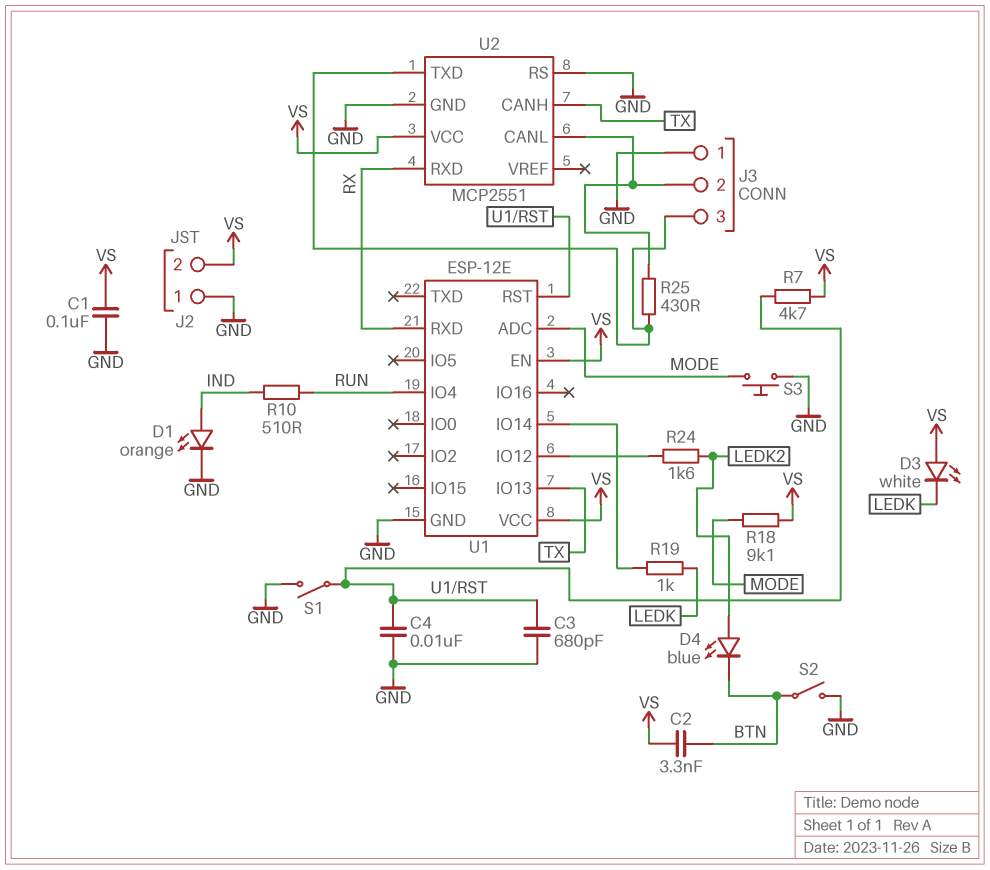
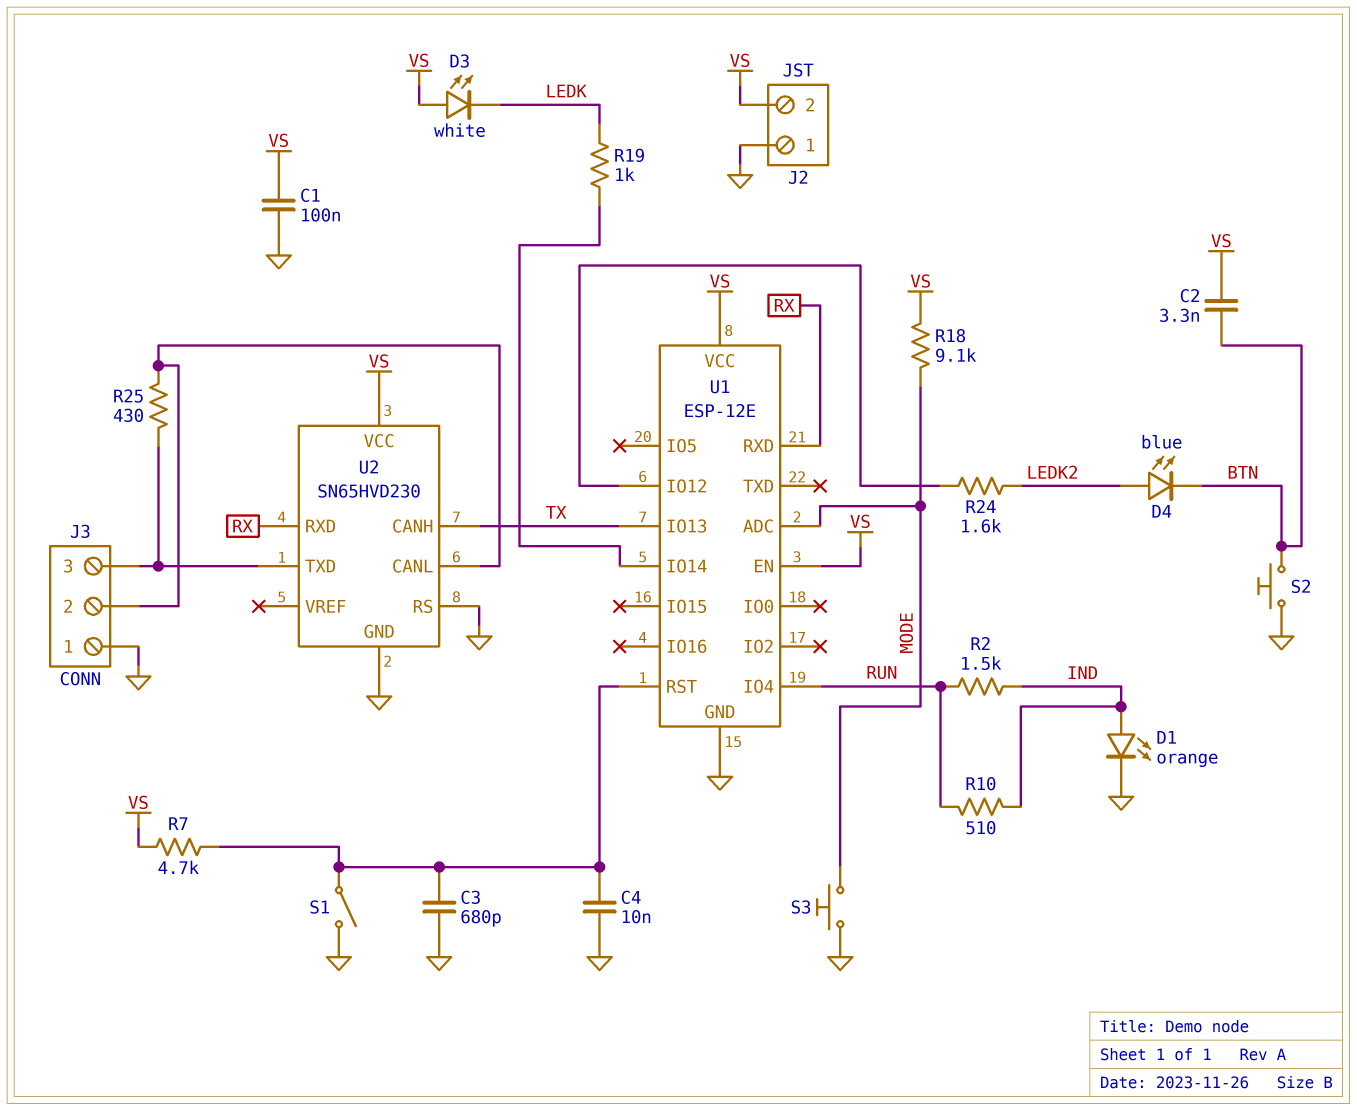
R2: none -> 1.5k (IND, RUN)
S2: switch (BTN, GND) -> button (BTN, GND)
U2: MCP2551 -> SN65HVD230

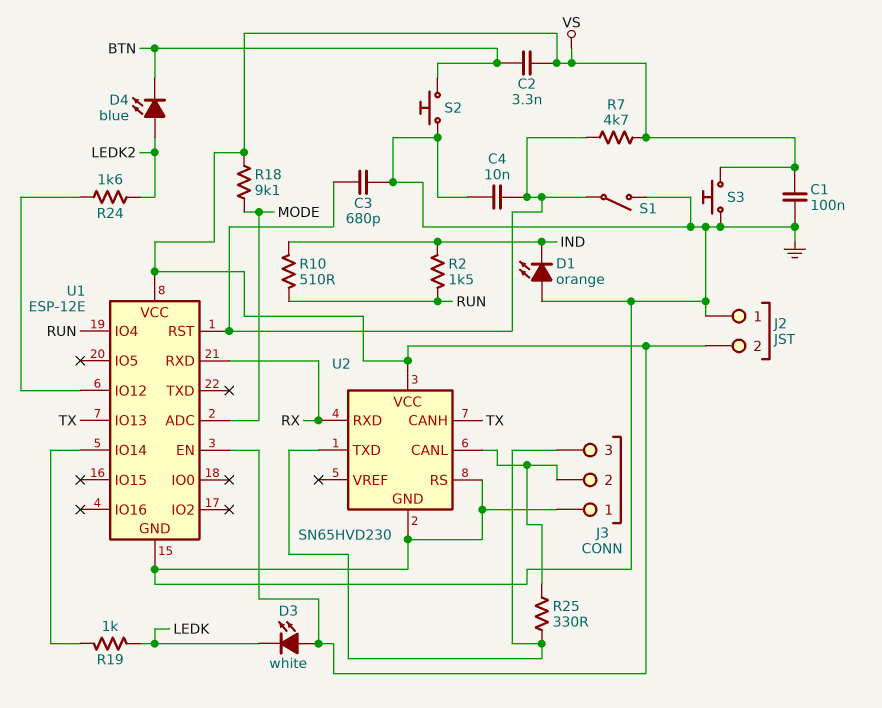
D1: LED orange (A IND, K GND) -> LED orange (A GND, K IND)
R25: 430 (J3/2, J3/3) -> 330 (J3/2, J3/3)
S3: button (GND, MODE) -> button (GND, VS)

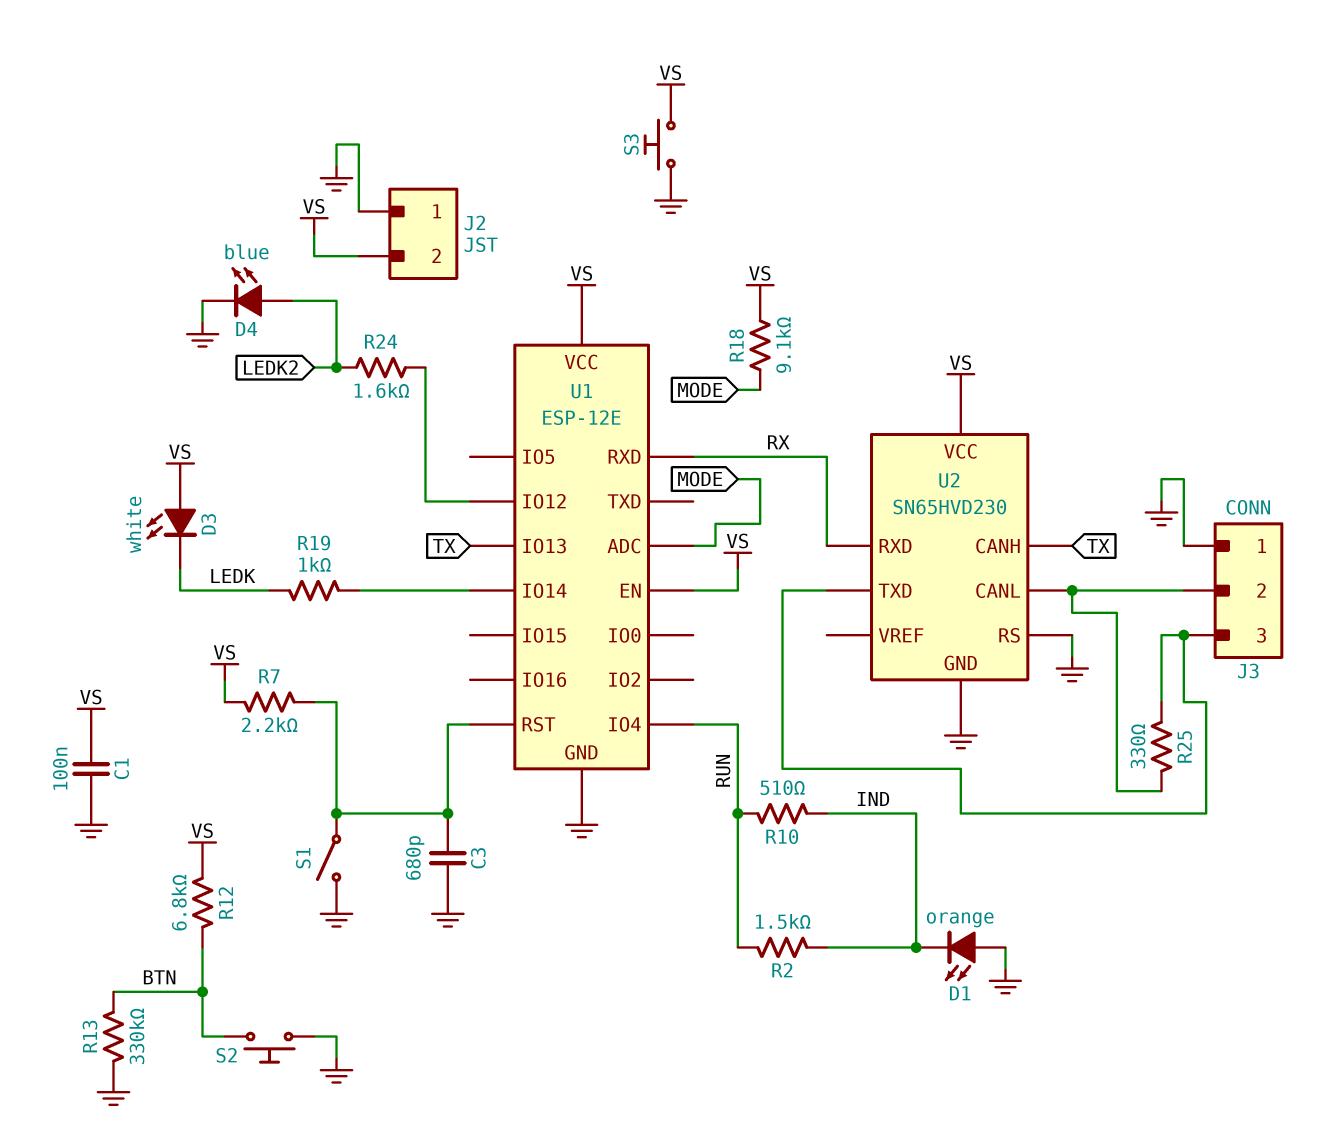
C2: 3.3nF (BTN, VS) -> none
C4: 10nF (GND, U1/RST) -> none
D4: LED blue (A LEDK2, K BTN) -> LED blue (A LEDK2, K GND)
R7: 4.7k (U1/RST, VS) -> 2.2k (U1/RST, VS)
R12: none -> 6.8k (BTN, VS)
R13: none -> 330k (BTN, GND)

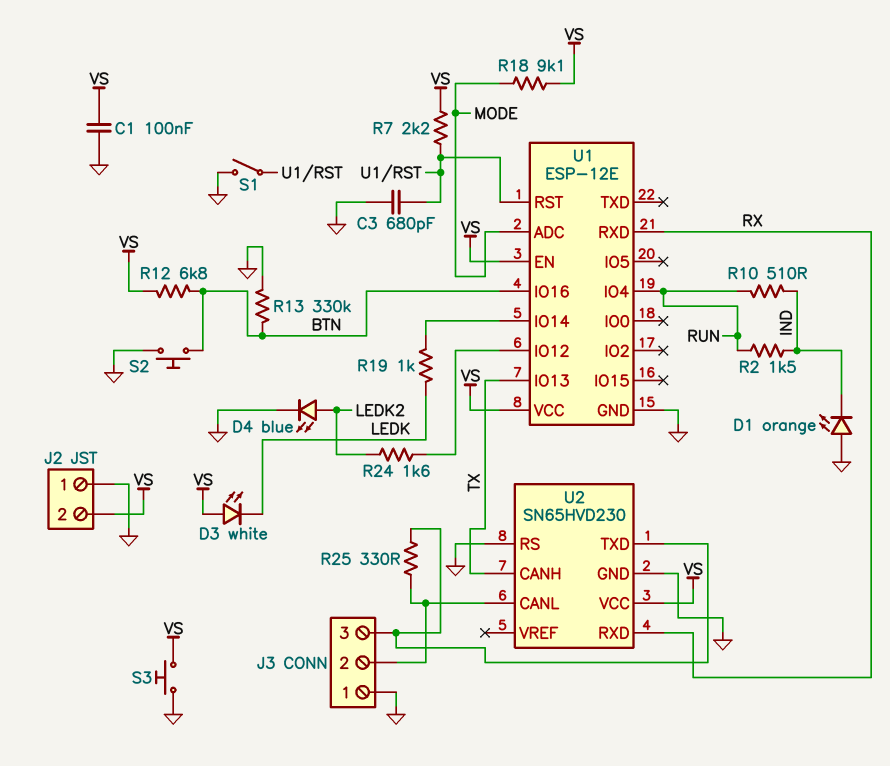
U1 pin IO16: none -> BTN

